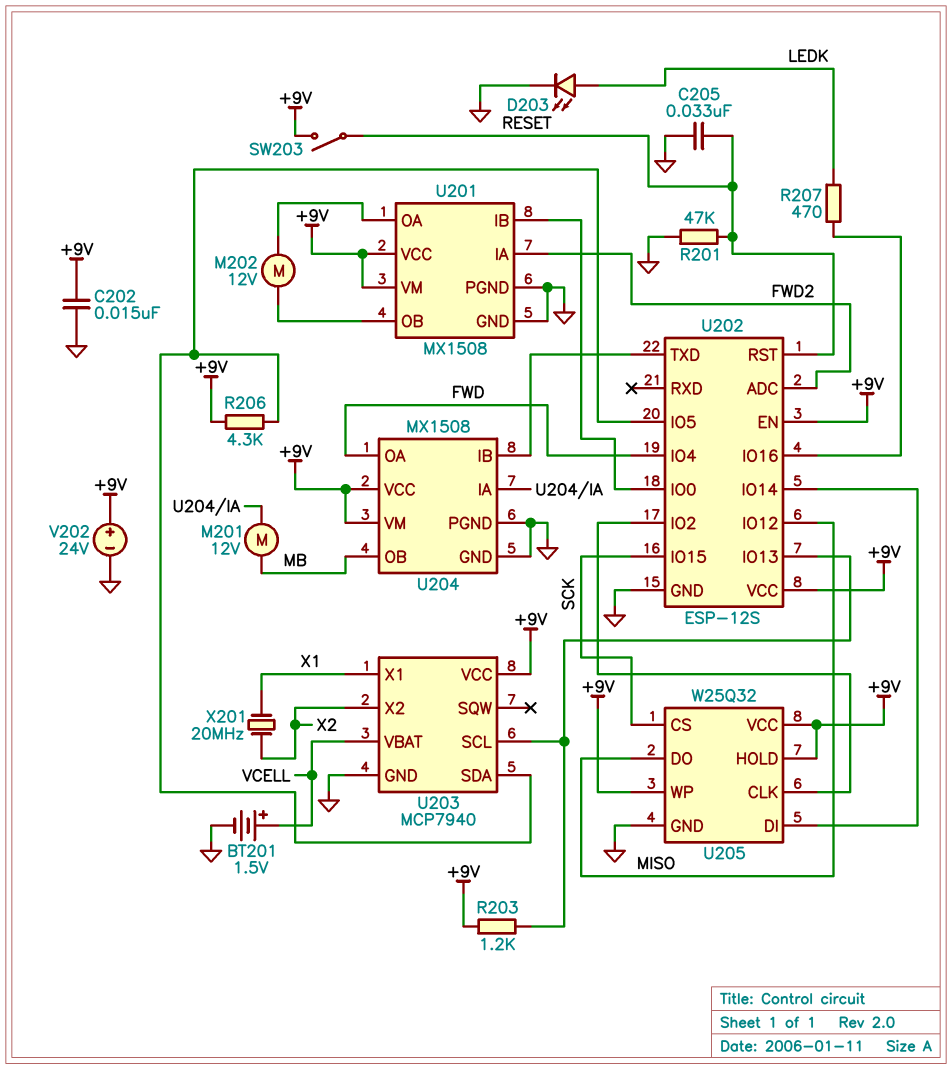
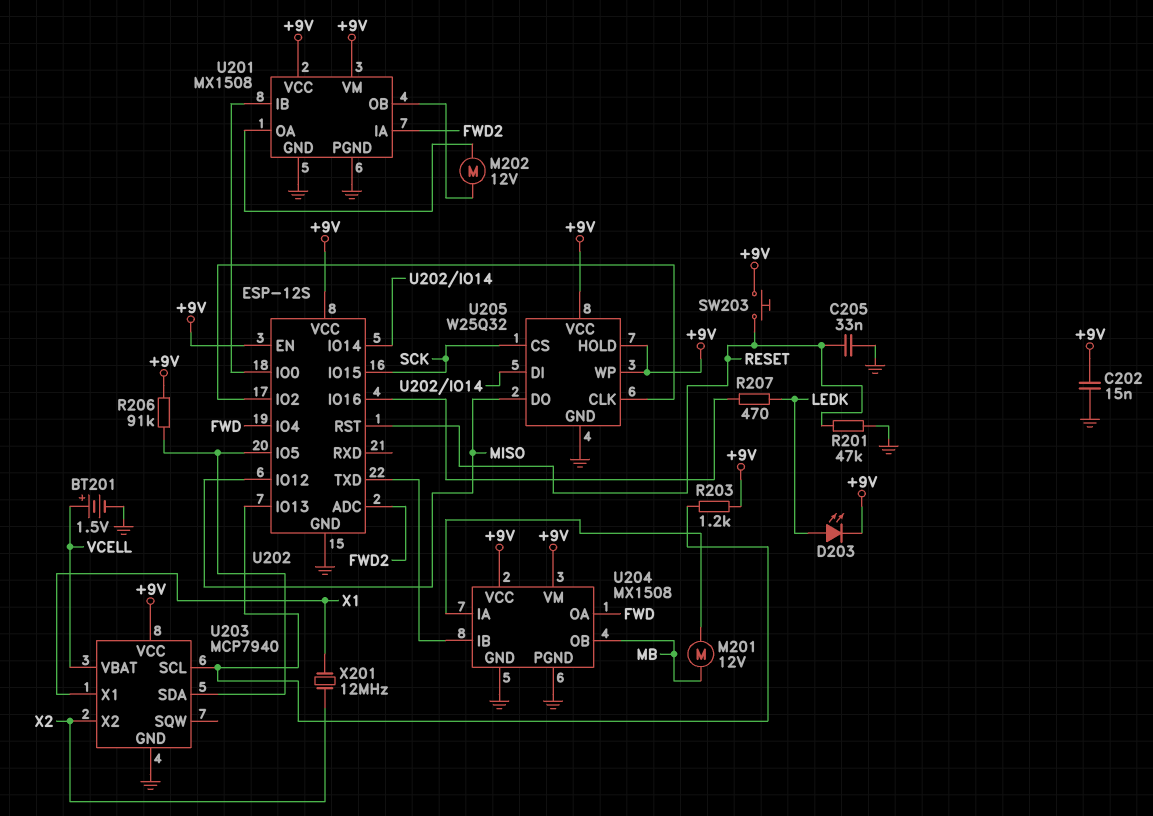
D203: LED (A LEDK, K GND) -> LED (A LEDK, K +9V)
R206: 4.3k (+9V, U202/IO5) -> 91k (+9V, U202/IO5)
SW203: switch (+9V, RESET) -> button (+9V, RESET)
V202: 24V (plus +9V, minus GND) -> none
X201: 20MHz (X1, X2) -> 12MHz (X1, X2)

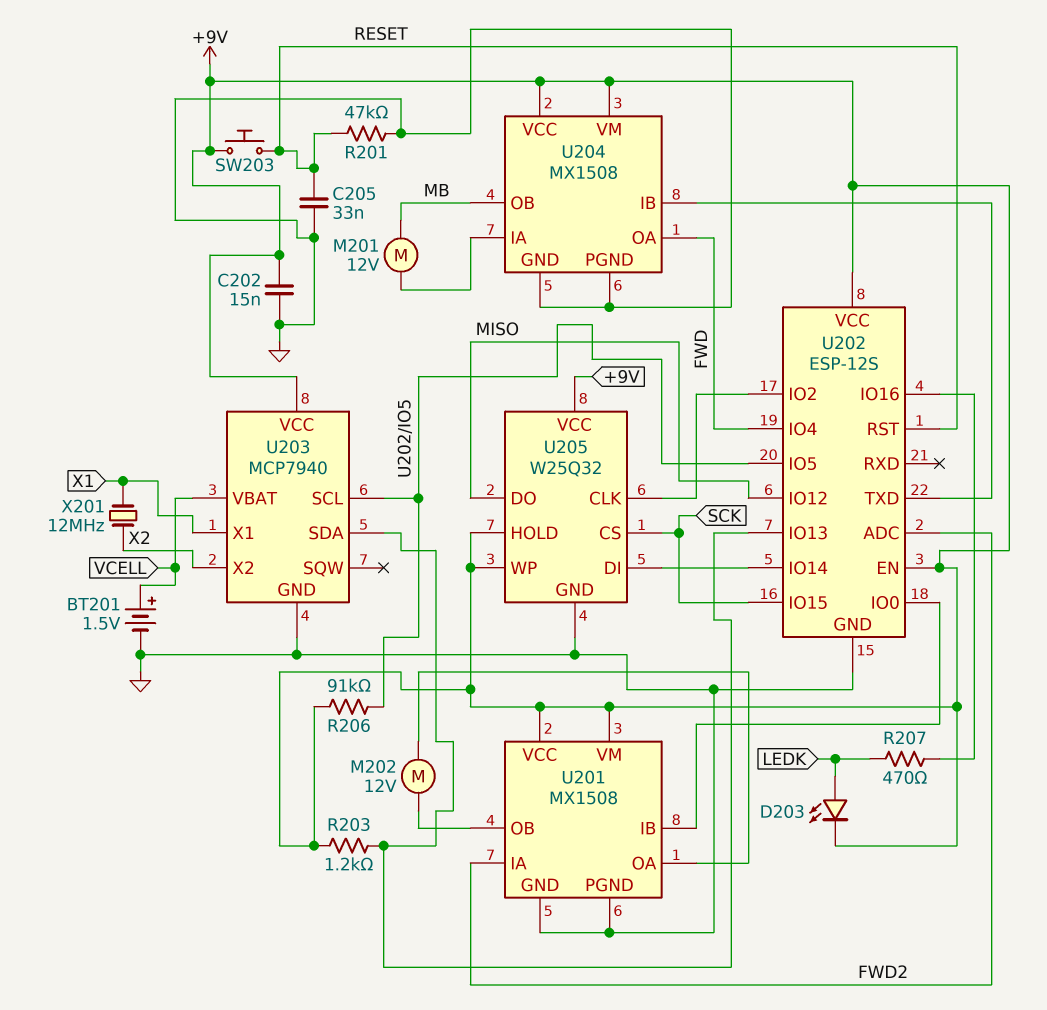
U203 pin SCL: U202/IO13 -> U202/IO5
U203 pin SDA: U202/IO5 -> U202/IO13

